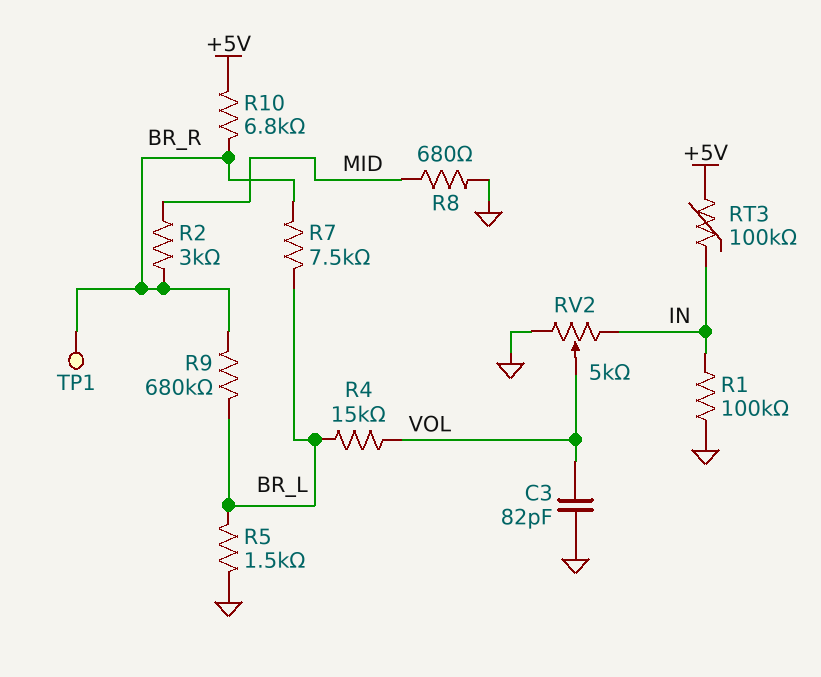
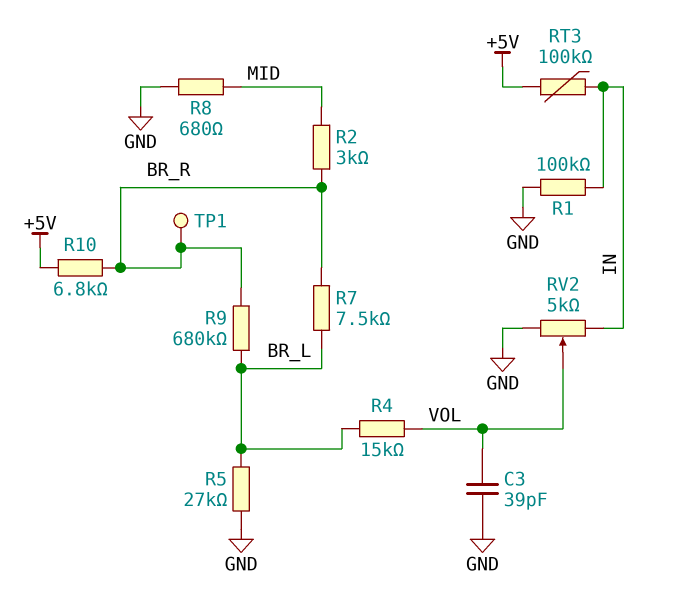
C3: 82pF (GND, VOL) -> 39pF (GND, VOL)
R5: 1.5k (BR_L, GND) -> 27k (BR_L, GND)

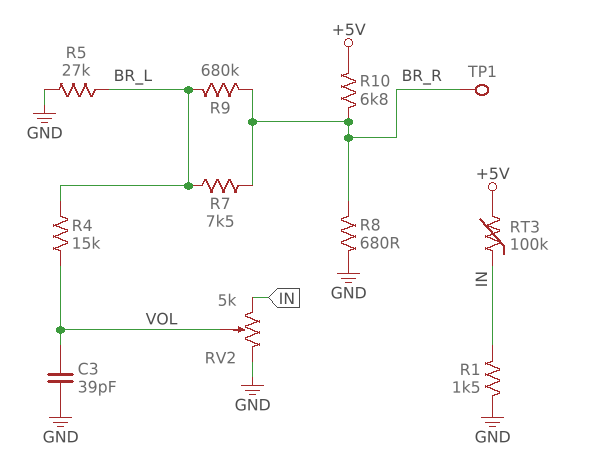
R1: 100k (GND, IN) -> 1.5k (GND, IN)
R2: 3k (BR_R, MID) -> none
R8: 680 (GND, MID) -> 680 (BR_R, GND)

